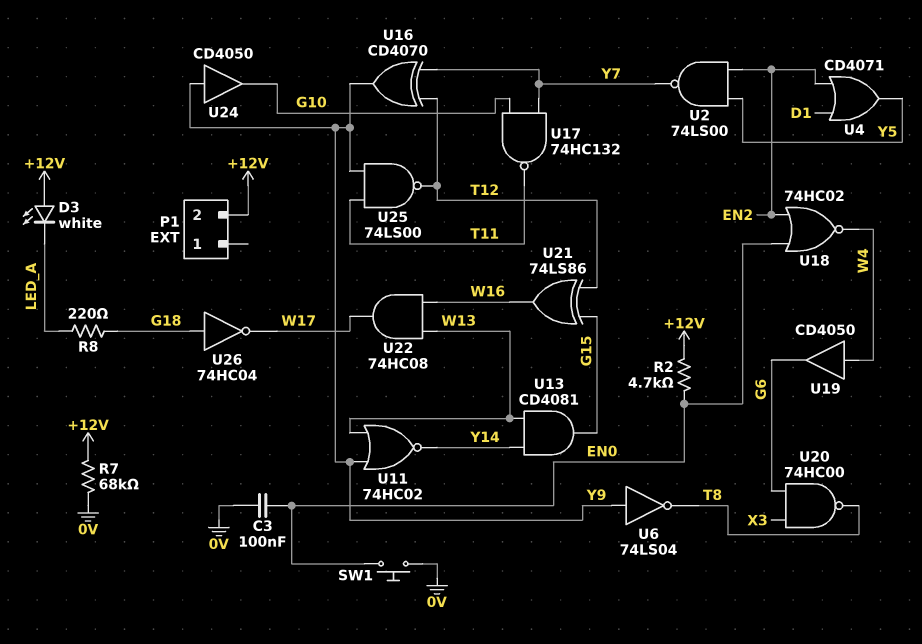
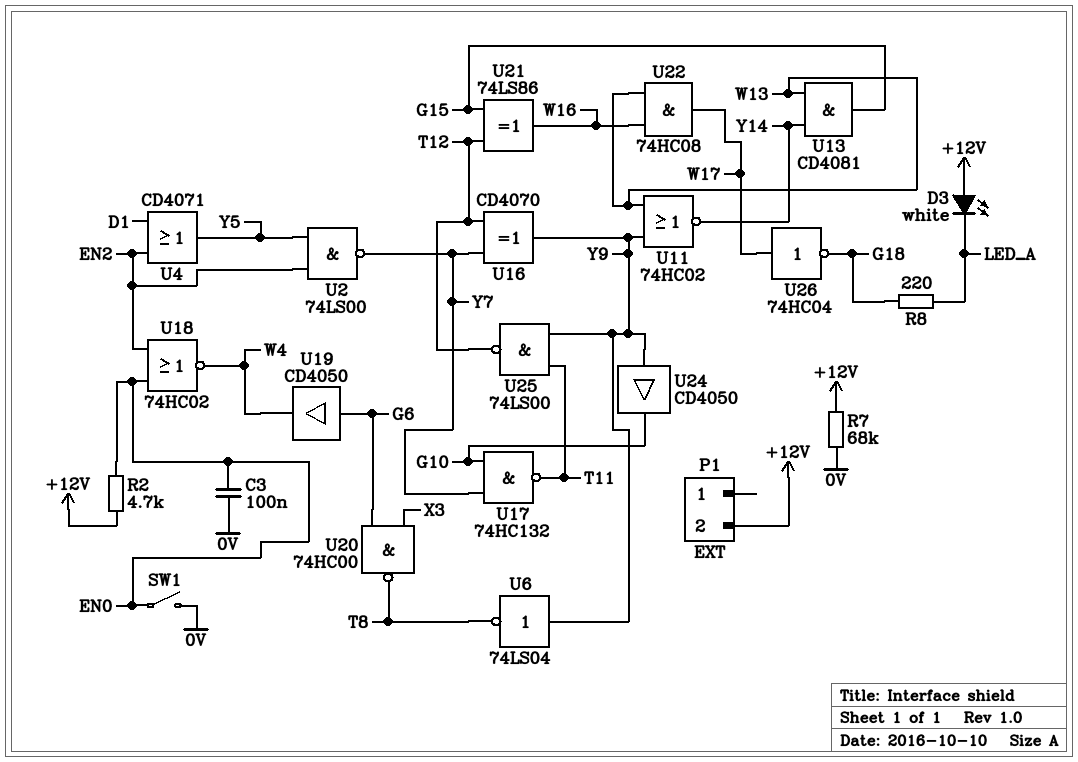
SW1: button (0V, EN0) -> switch (0V, EN0)
U19: buffer CD4050 (in W4, out G6) -> buffer CD4050 (in G6, out W4)
U26: NOT 74HC04 (in G18, out W17) -> NOT 74HC04 (in W17, out G18)

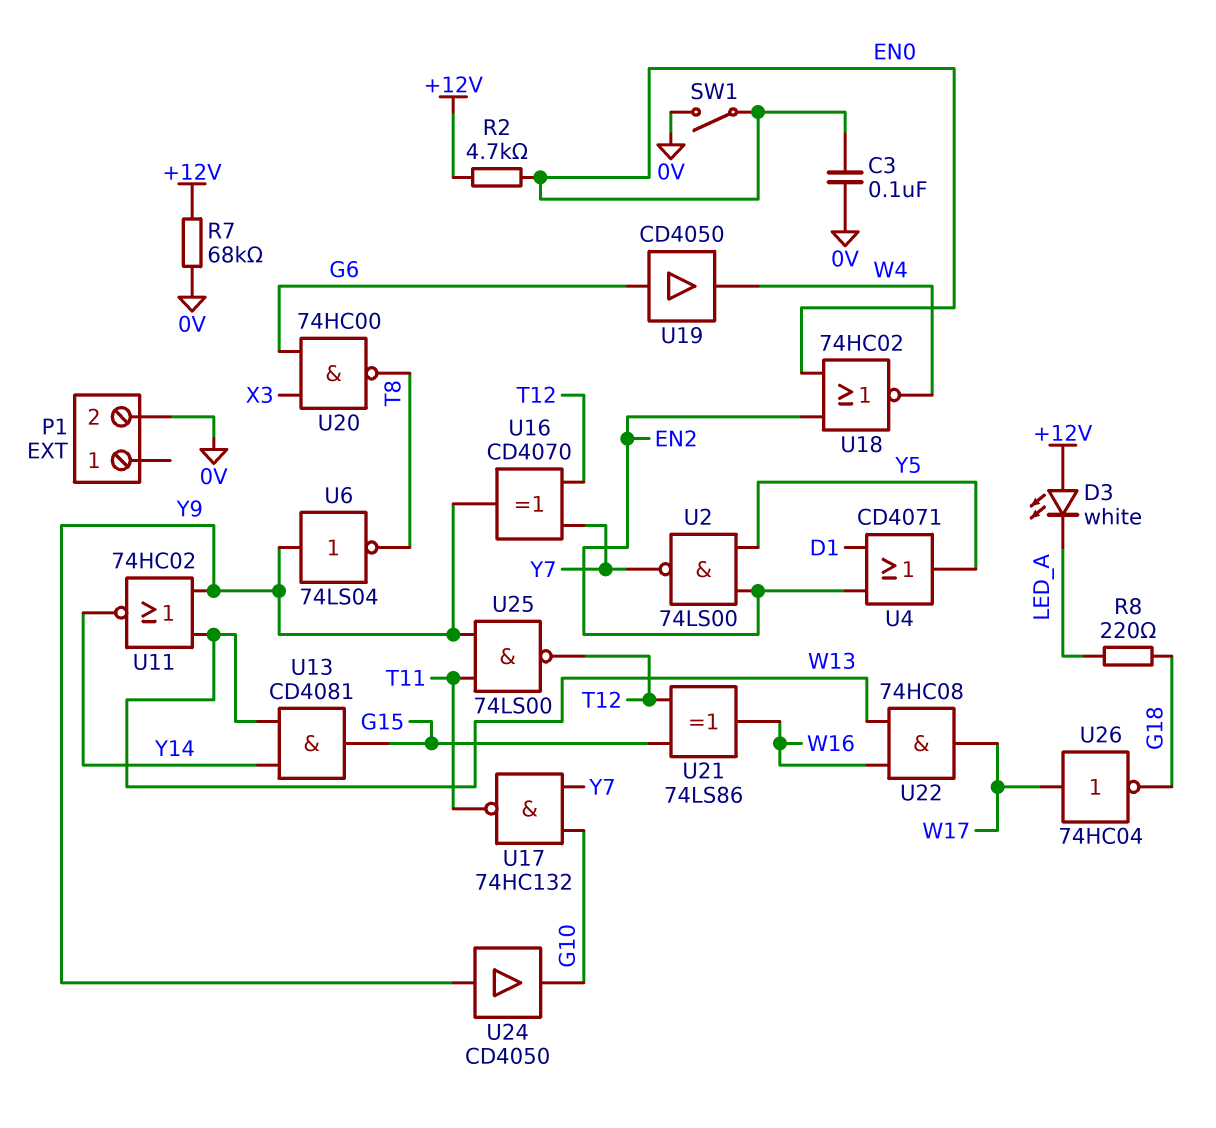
P1 pin 2: +12V -> 0V

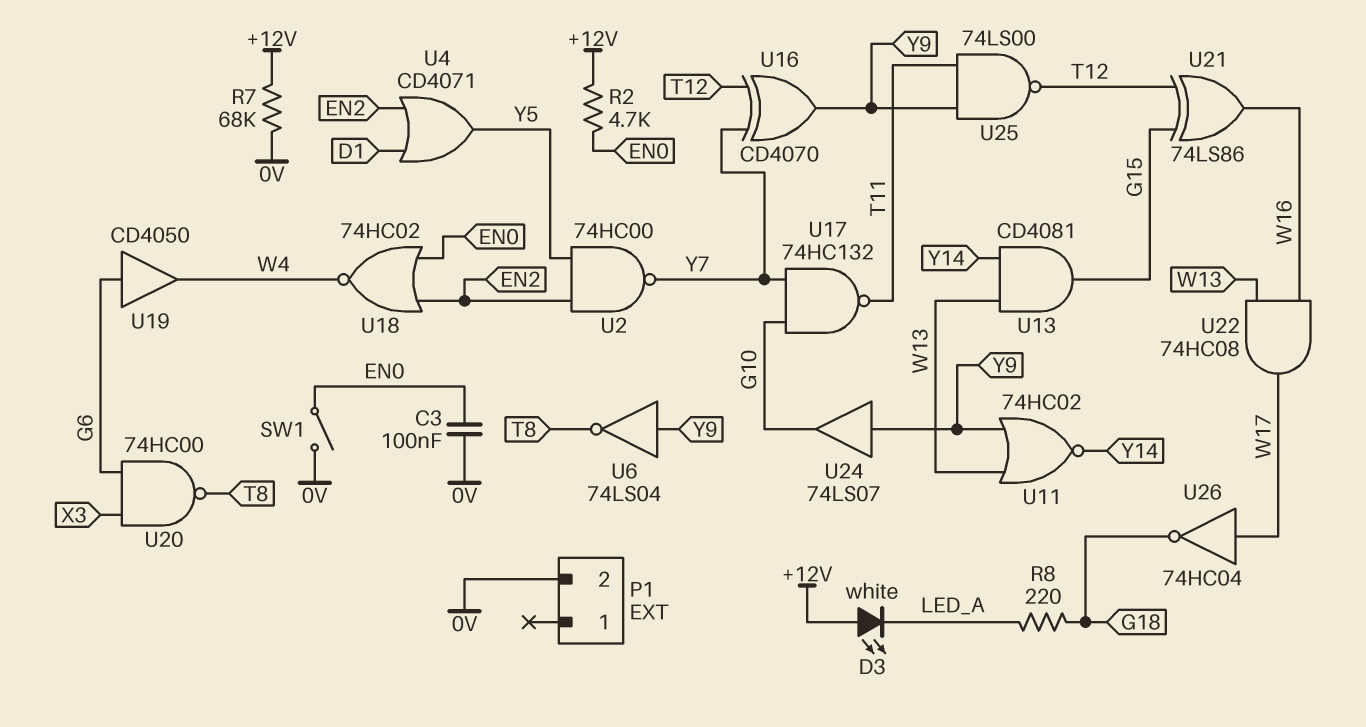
U2: NAND 74LS00 (in EN2, in Y5, out Y7) -> NAND 74HC00 (in EN2, in Y5, out Y7)
U24: buffer CD4050 (in Y9, out G10) -> buffer 74LS07 (in Y9, out G10)

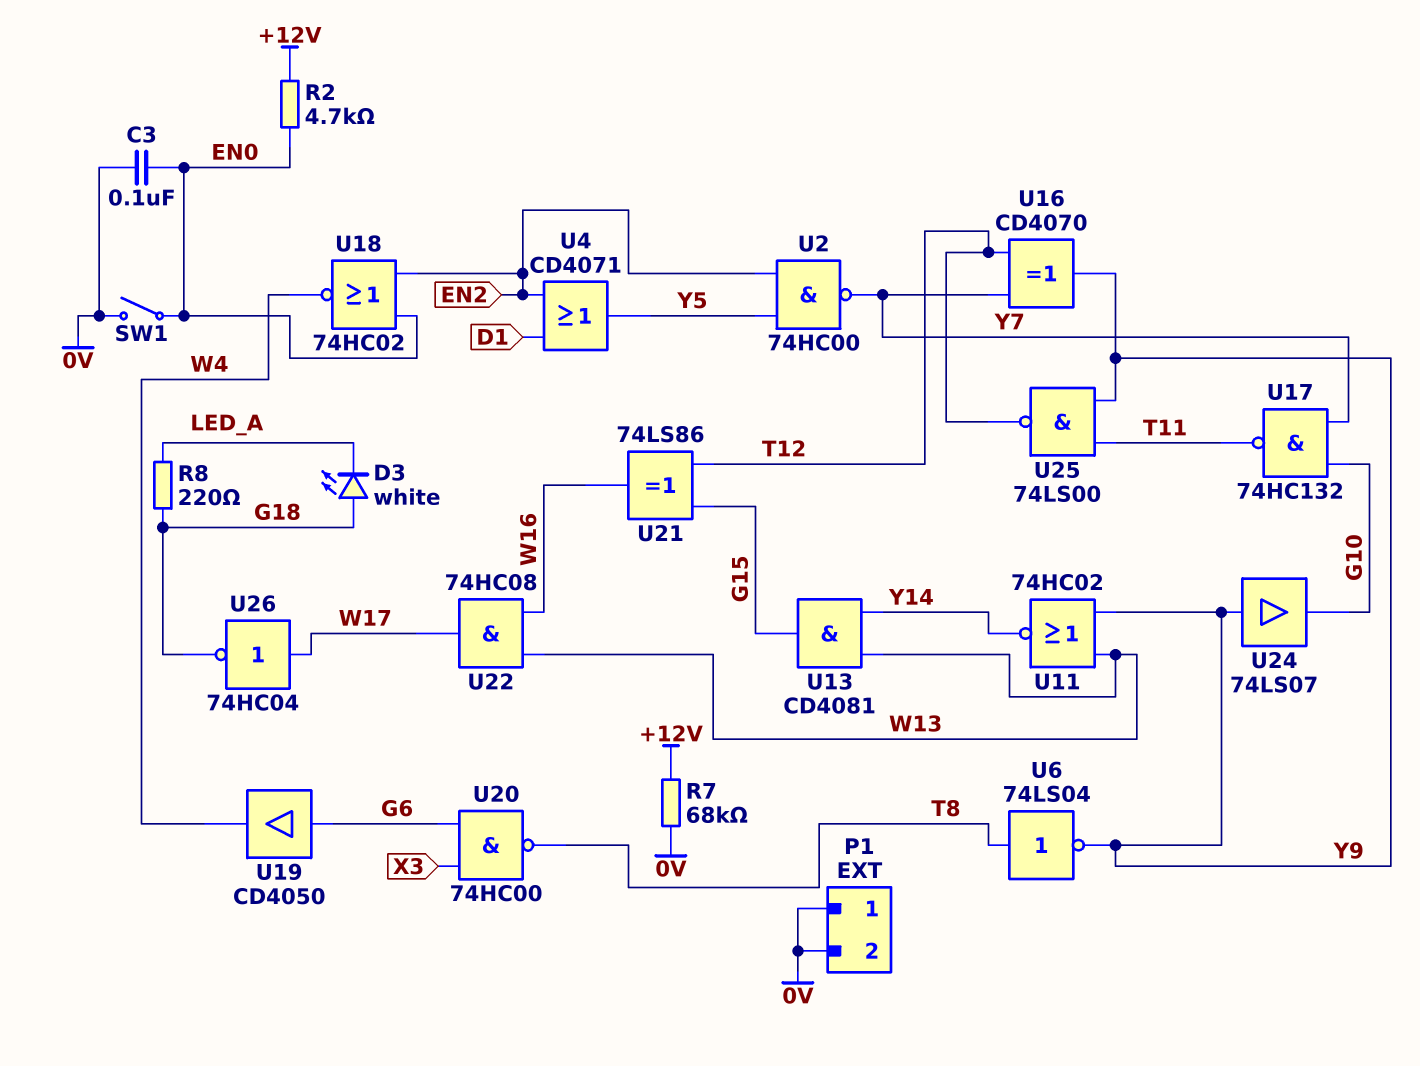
D3: LED white (A +12V, K LED_A) -> LED white (A G18, K LED_A)
P1 pin 1: none -> 0V
U6: NOT 74LS04 (in Y9, out T8) -> NOT 74LS04 (in T8, out Y9)

